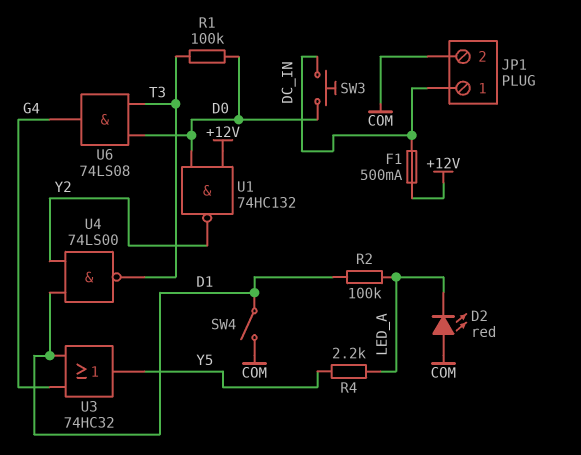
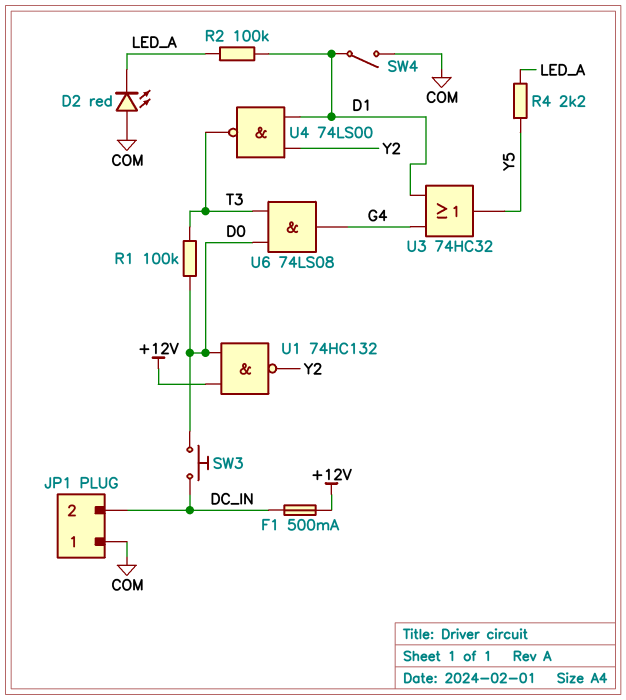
JP1 pin 1: DC_IN -> COM
JP1 pin 2: COM -> DC_IN

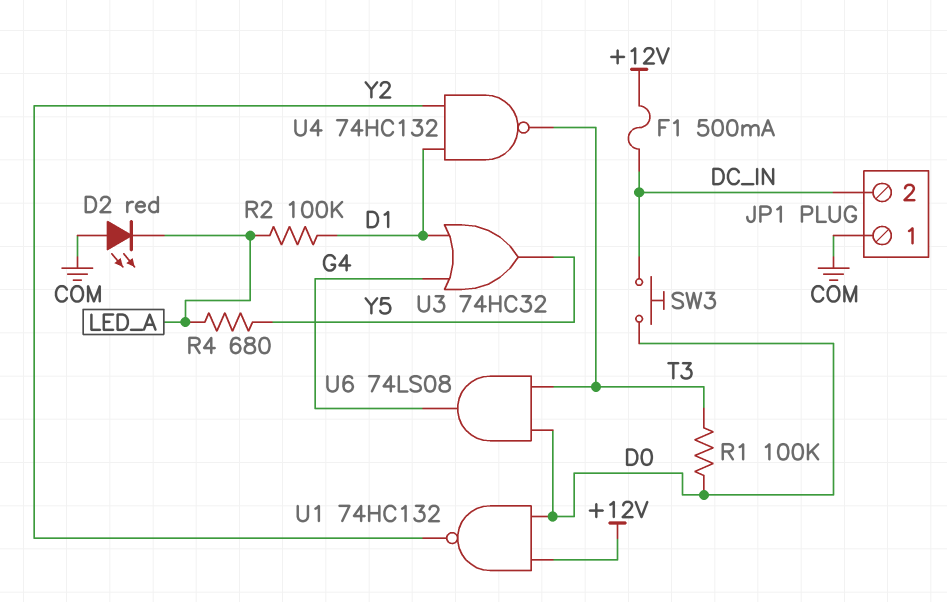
R4: 2.2k (LED_A, Y5) -> 680 (LED_A, Y5)
SW4: switch (COM, D1) -> none
U4: NAND 74LS00 (in D1, in Y2, out T3) -> NAND 74HC132 (in D1, in Y2, out T3)

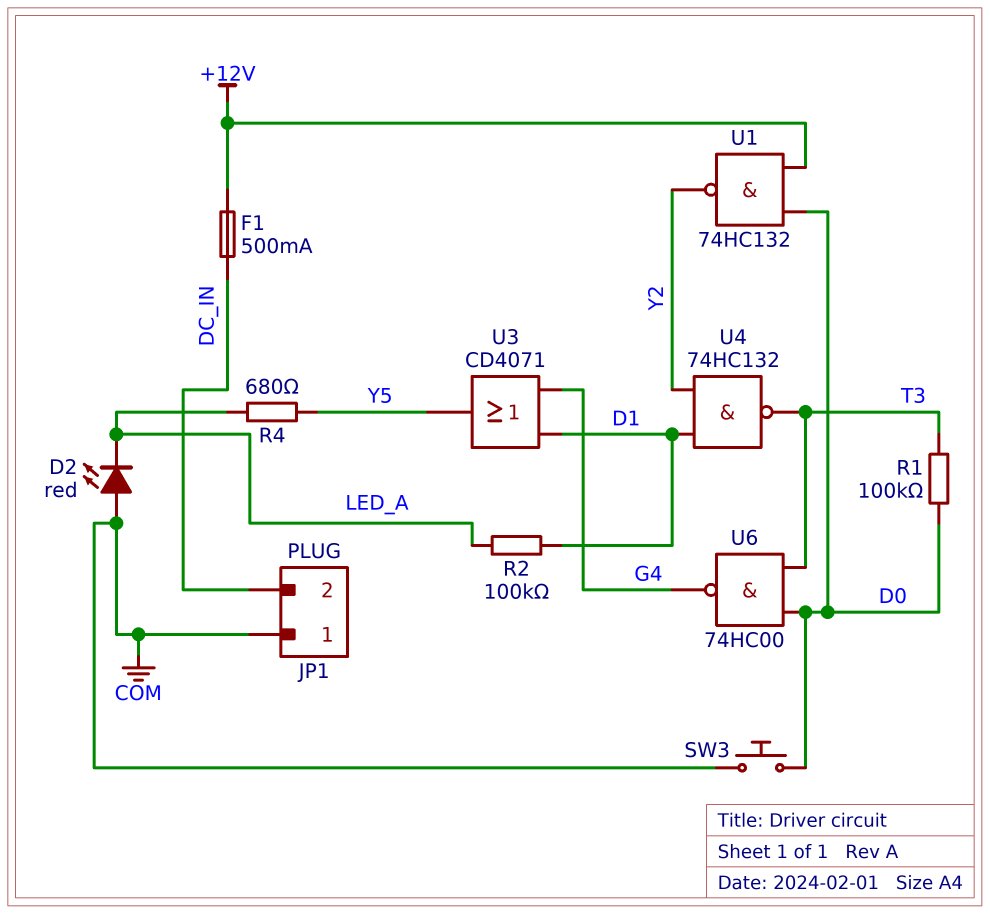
SW3: button (D0, DC_IN) -> button (COM, D0)
U3: OR 74HC32 (in D1, in G4, out Y5) -> OR CD4071 (in D1, in G4, out Y5)
U6: AND 74LS08 (in D0, in T3, out G4) -> NAND 74HC00 (in D0, in T3, out G4)

